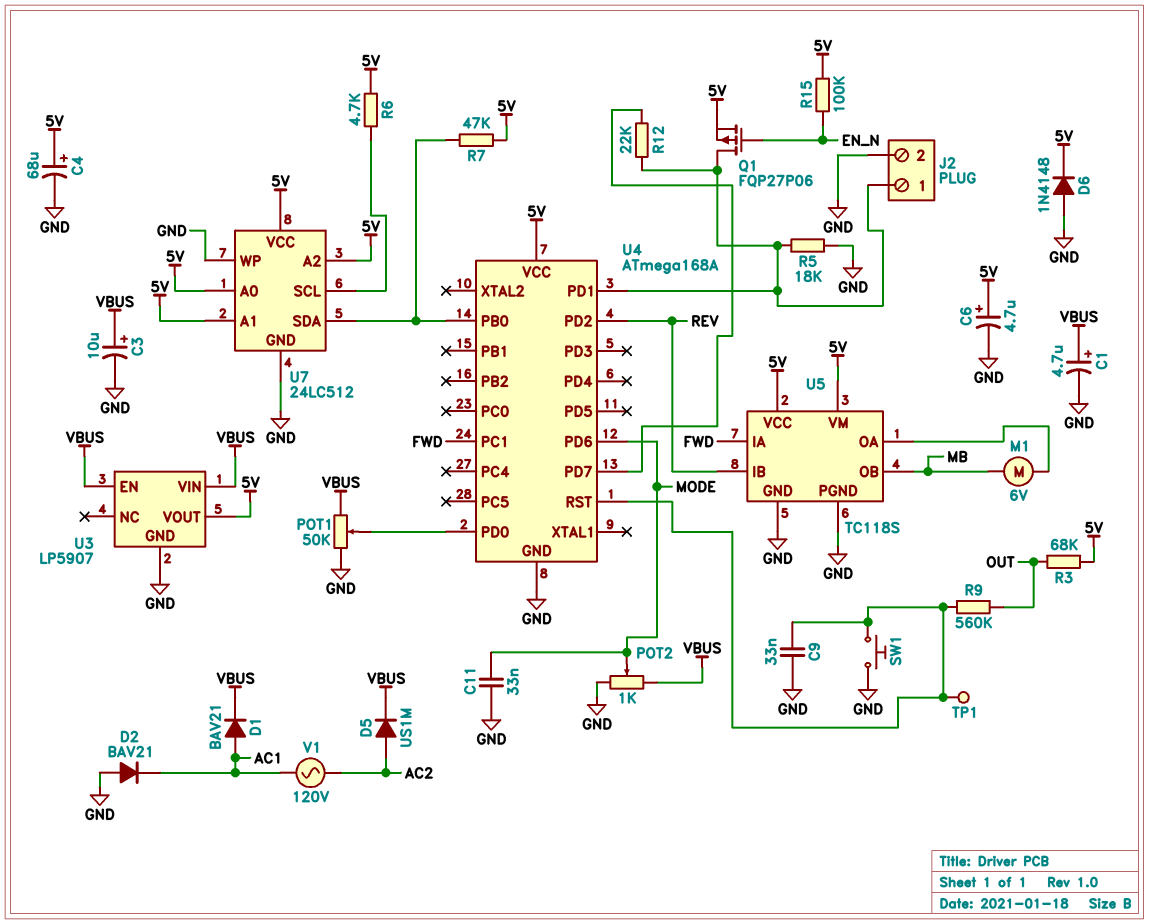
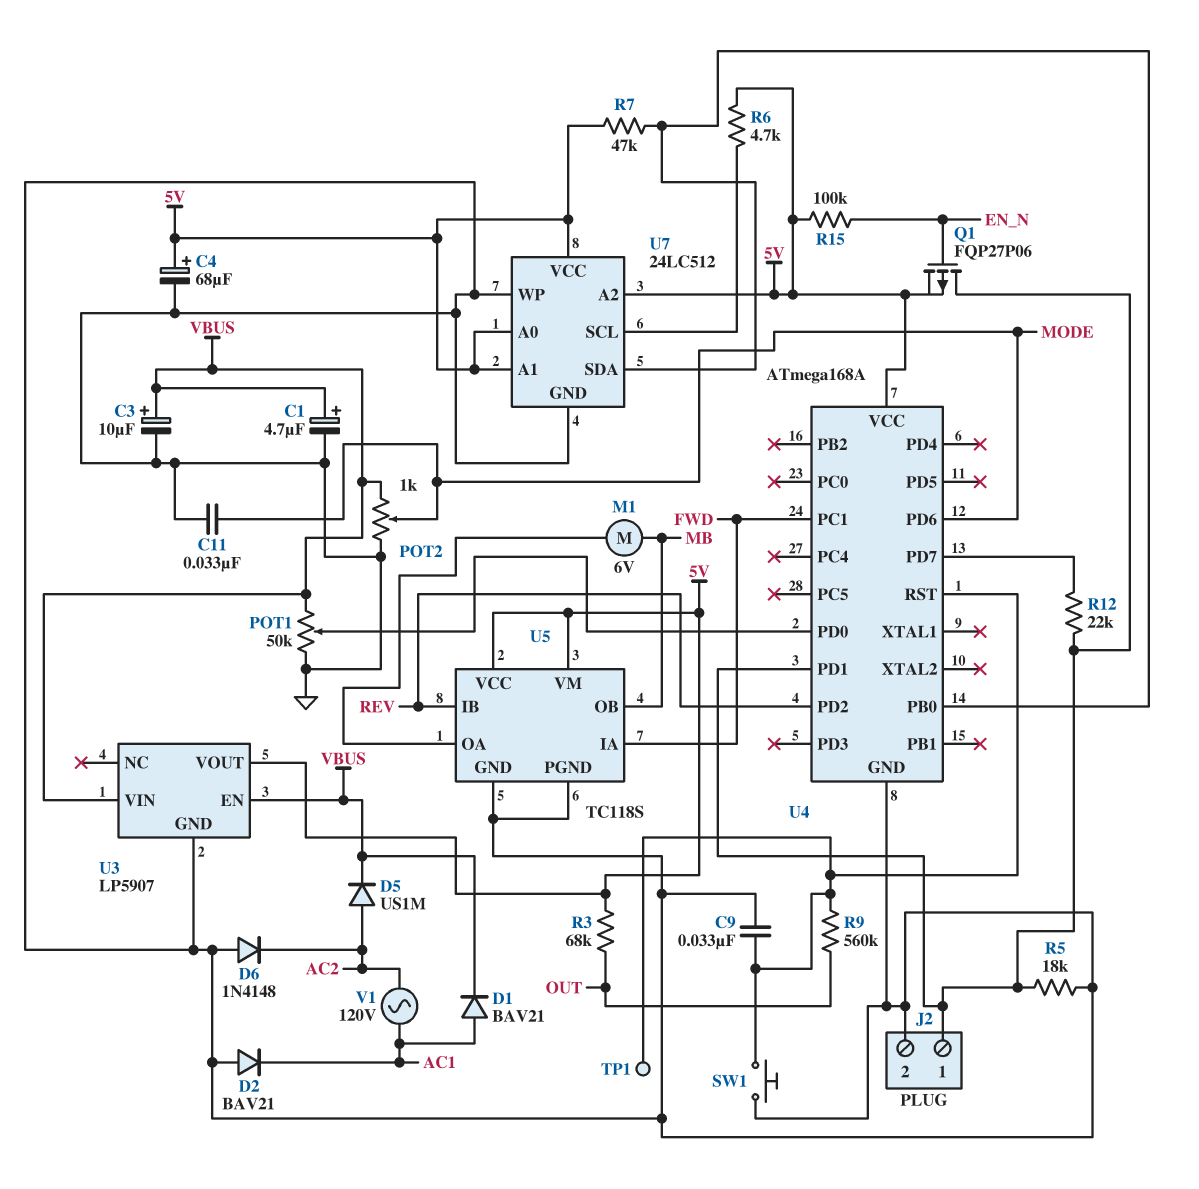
C6: 4.7uF (plus 5V, minus GND) -> none
D6: diode 1N4148 (A GND, K 5V) -> diode 1N4148 (A GND, K AC2)

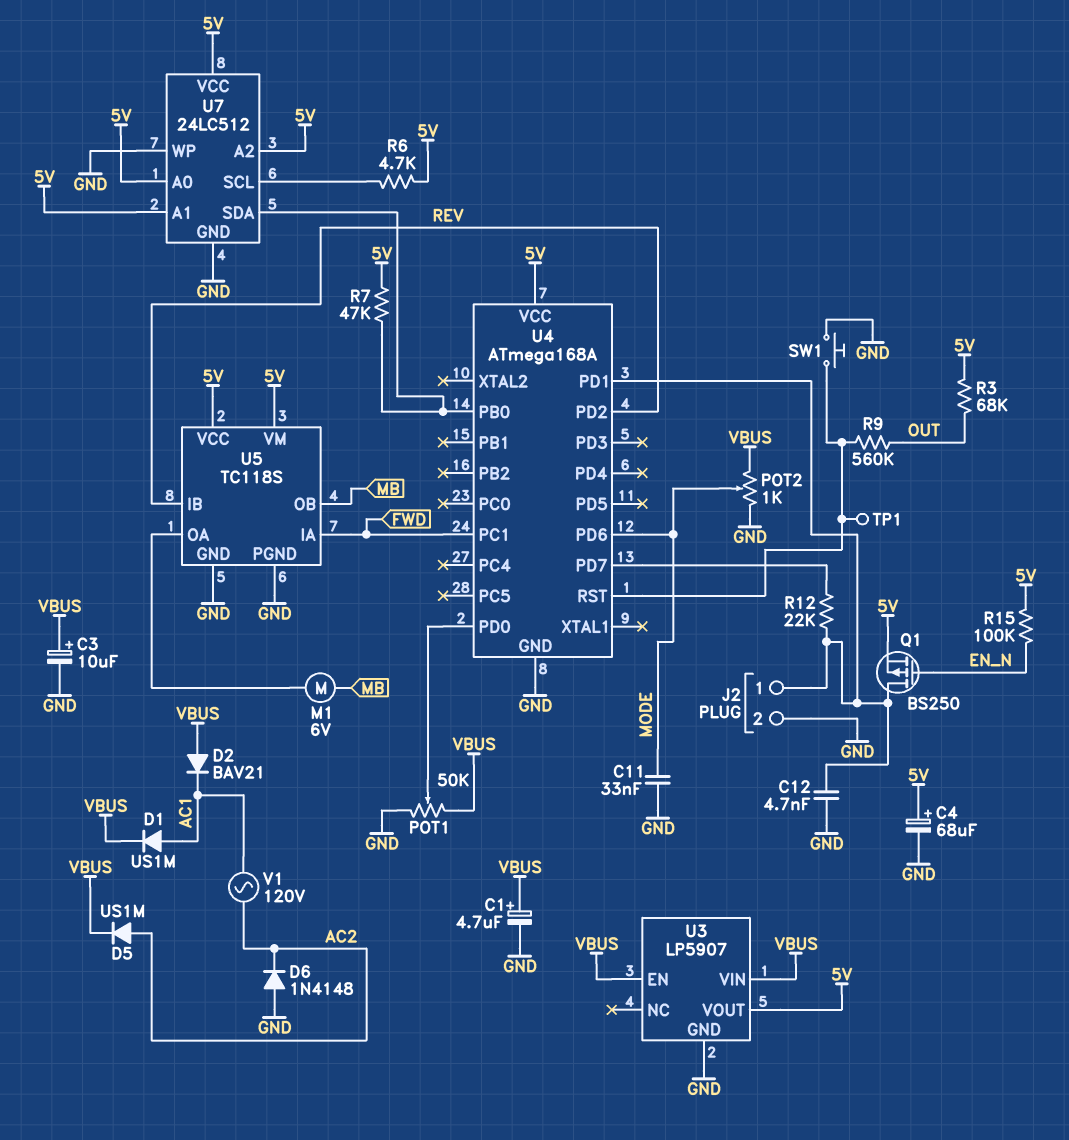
C9: 33nF (GND, U4/RST) -> none
C12: none -> 4.7nF (GND, J2/1)
D1: diode BAV21 (A AC1, K VBUS) -> diode US1M (A AC1, K VBUS)
D2: diode BAV21 (A GND, K AC1) -> diode BAV21 (A VBUS, K AC1)
Q1: PMOS FQP27P06 (G EN_N, D J2/1, S 5V) -> PMOS BS250 (G EN_N, D J2/1, S 5V)
R5: 18k (GND, J2/1) -> none

